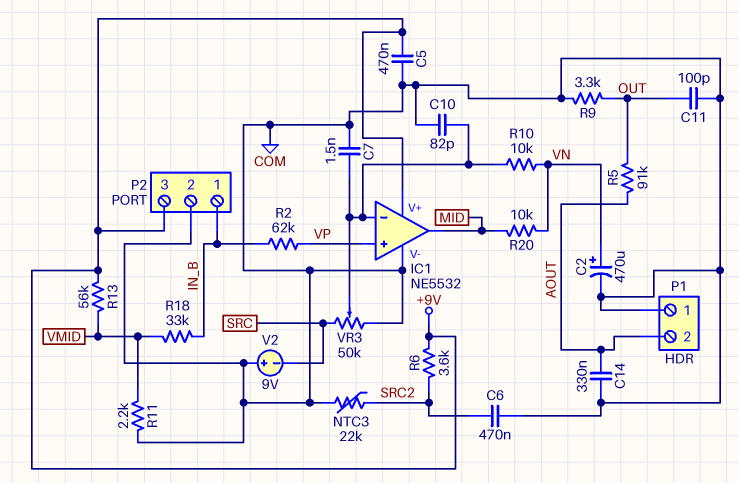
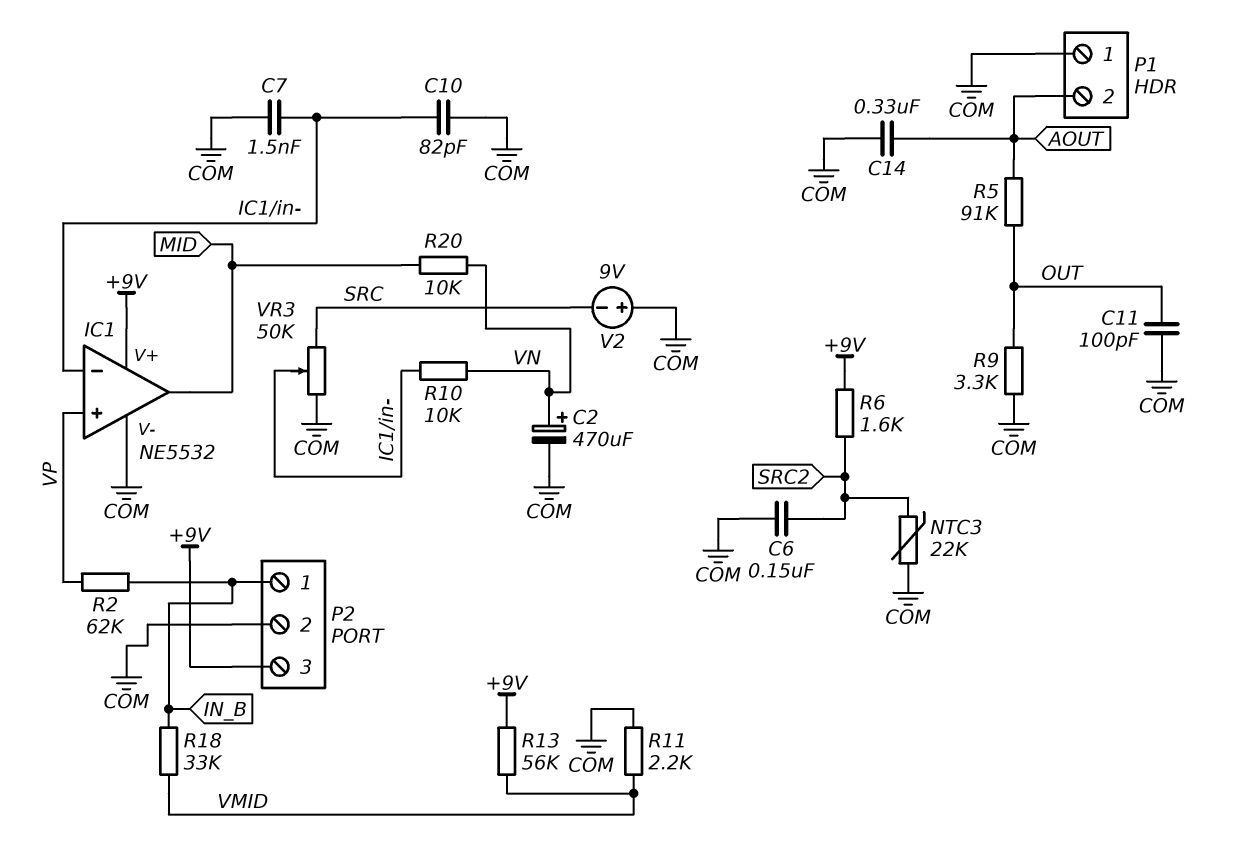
C5: 470nF (+9V, COM) -> none
C6: 470nF (COM, SRC2) -> 150nF (COM, SRC2)
R6: 3.6k (+9V, SRC2) -> 1.6k (+9V, SRC2)

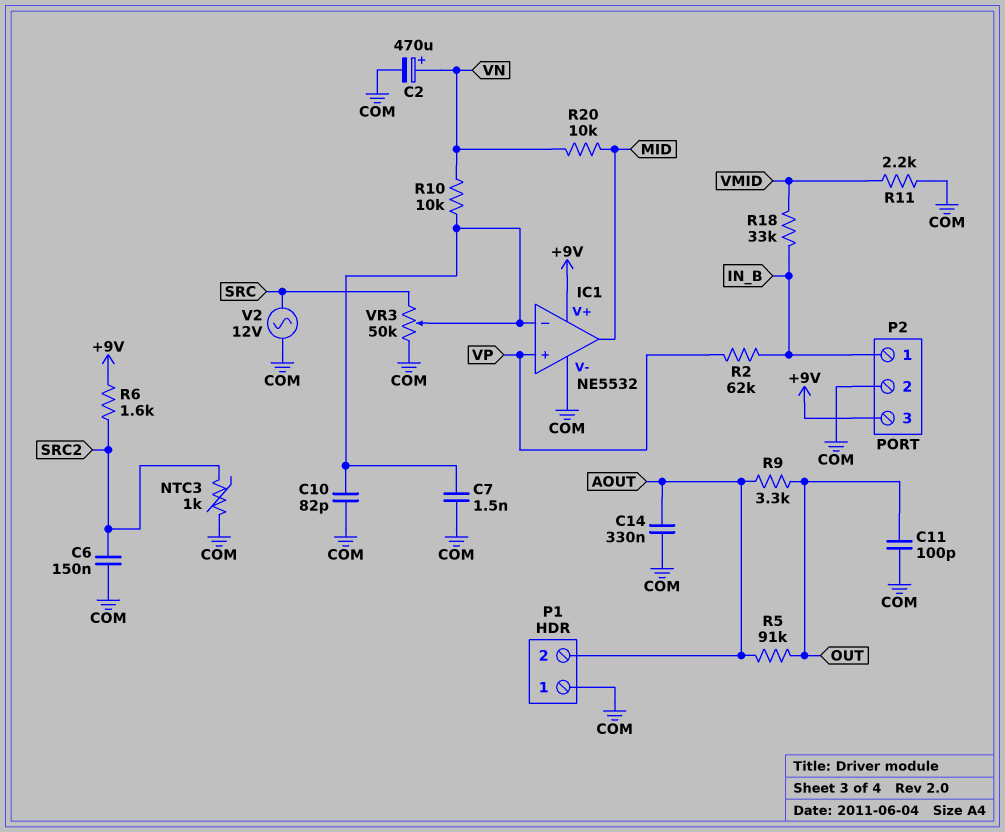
NTC3: 22k (COM, SRC2) -> 1k (COM, SRC2)
R9: 3.3k (COM, OUT) -> 3.3k (AOUT, OUT)
R13: 56k (+9V, VMID) -> none
V2: 9V (plus COM, minus SRC) -> AC 12V (COM, SRC)

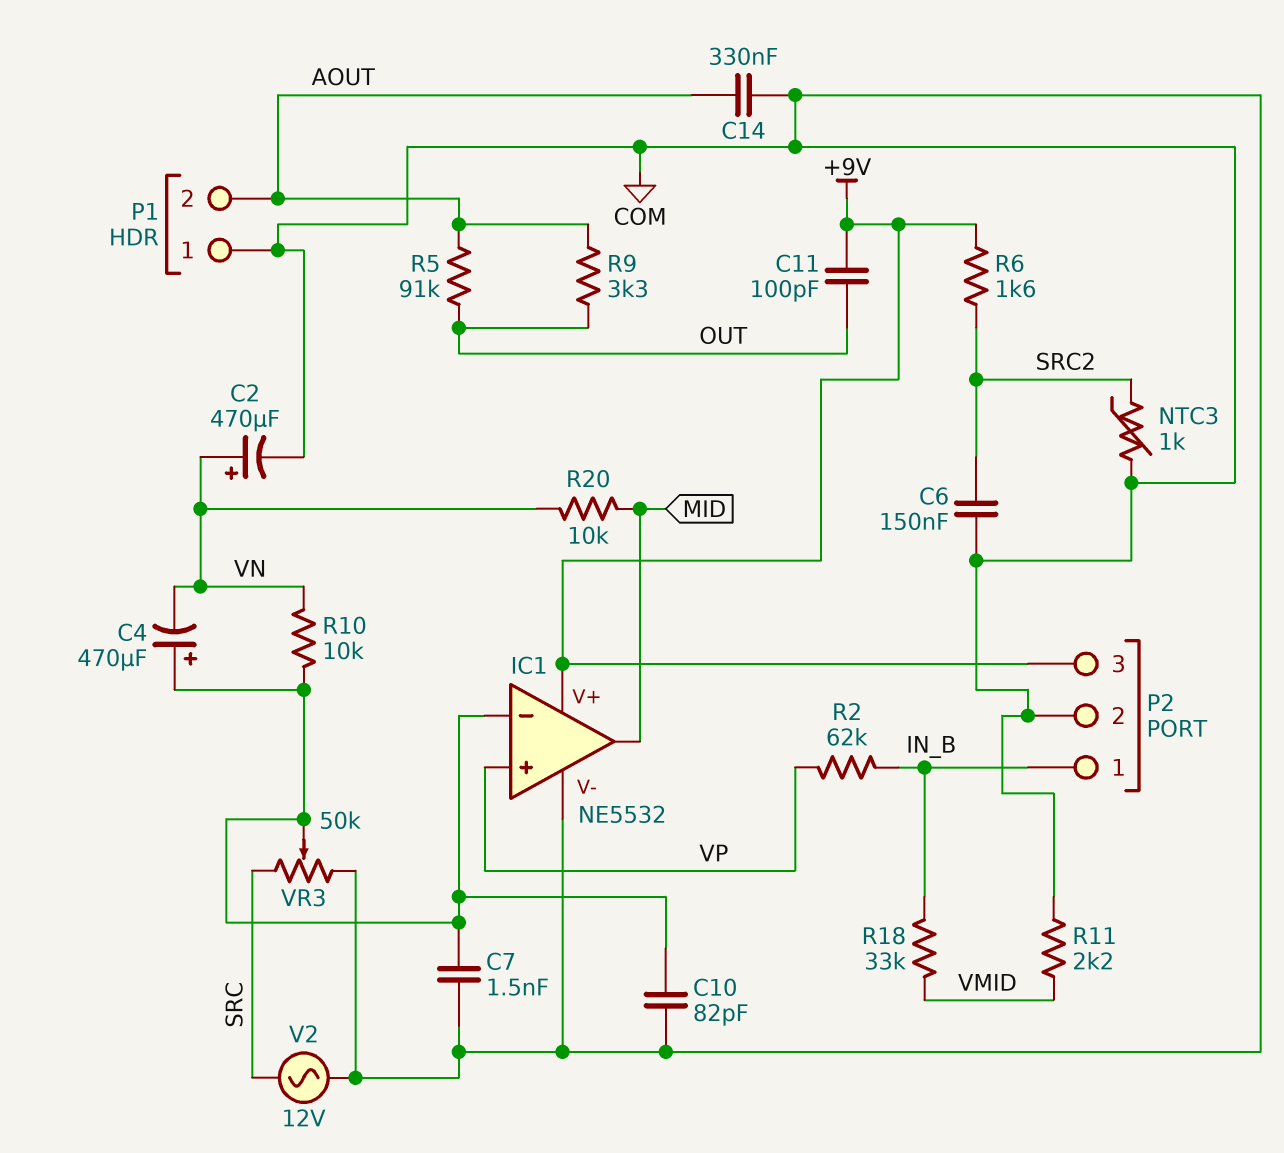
C4: none -> 470uF (plus IC1/in-, minus VN)
C11: 100pF (COM, OUT) -> 100pF (+9V, OUT)

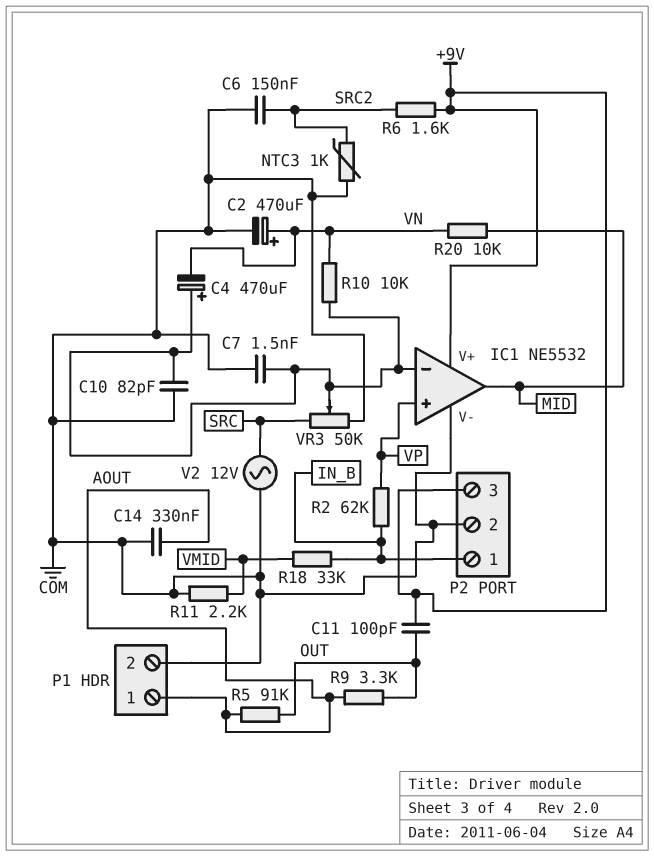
P1 pin 1: COM -> AOUT
P1 pin 2: AOUT -> COM

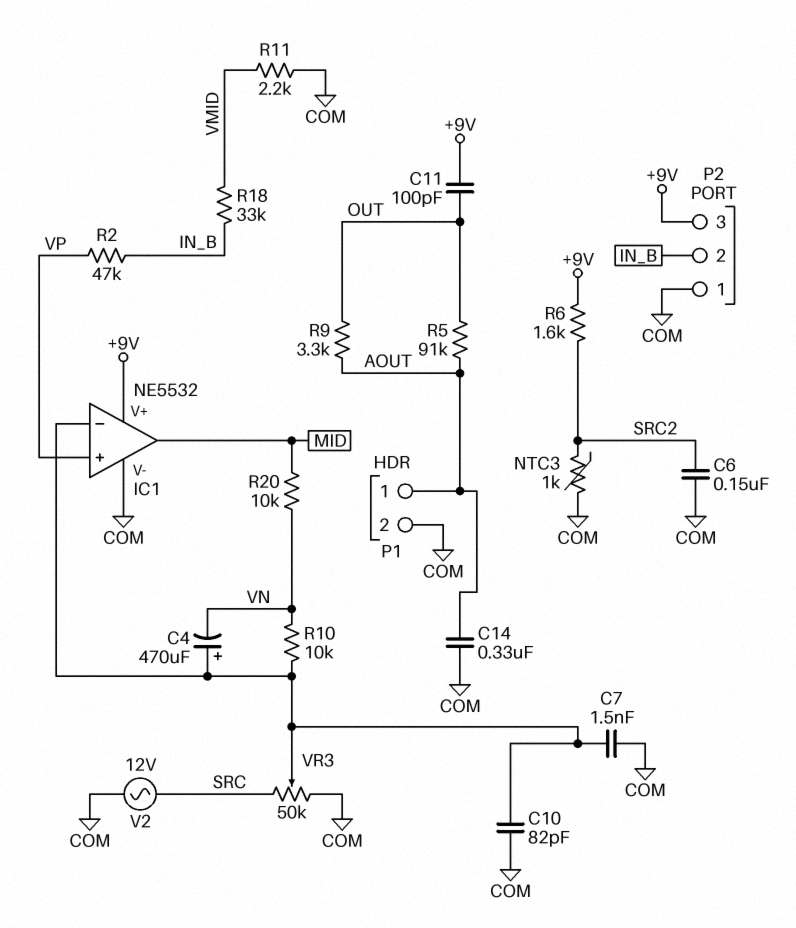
C2: 470uF (plus VN, minus COM) -> none
P2 pin 1: IN_B -> COM
P2 pin 2: COM -> IN_B
R2: 62k (IN_B, VP) -> 47k (IN_B, VP)

